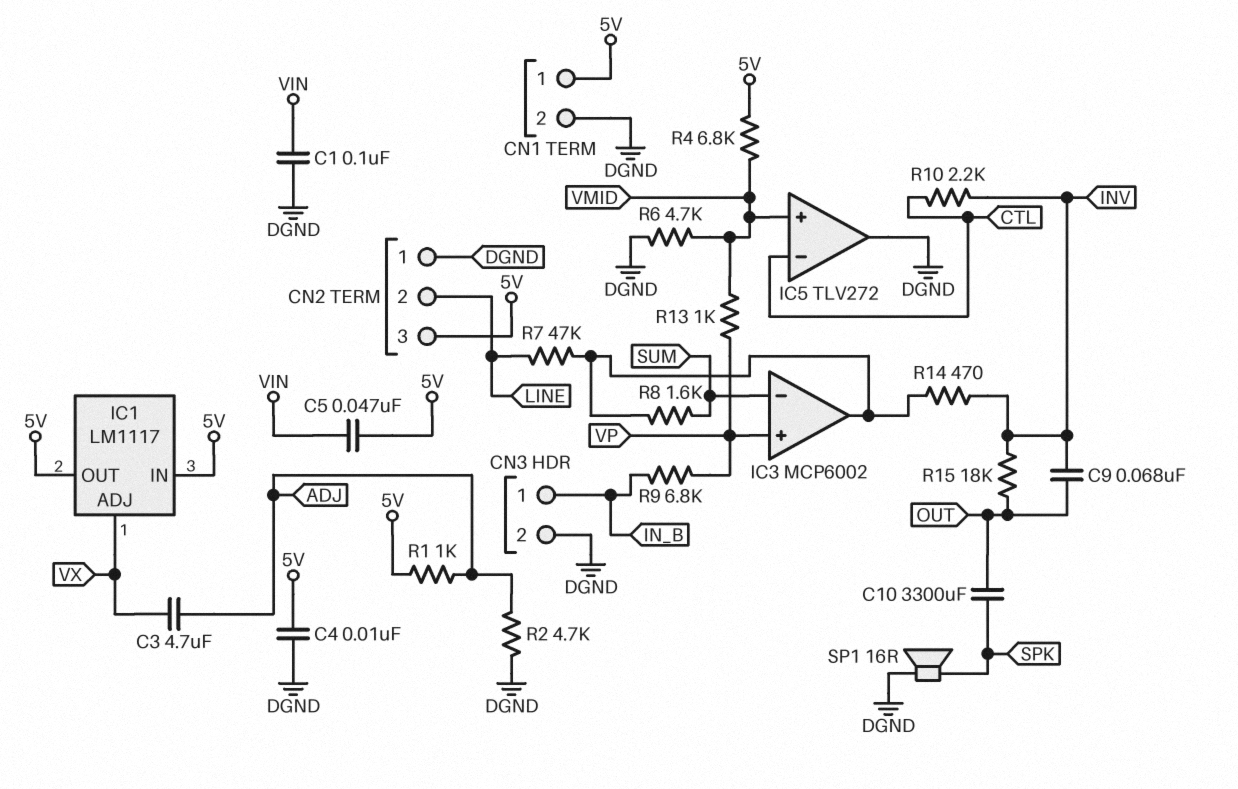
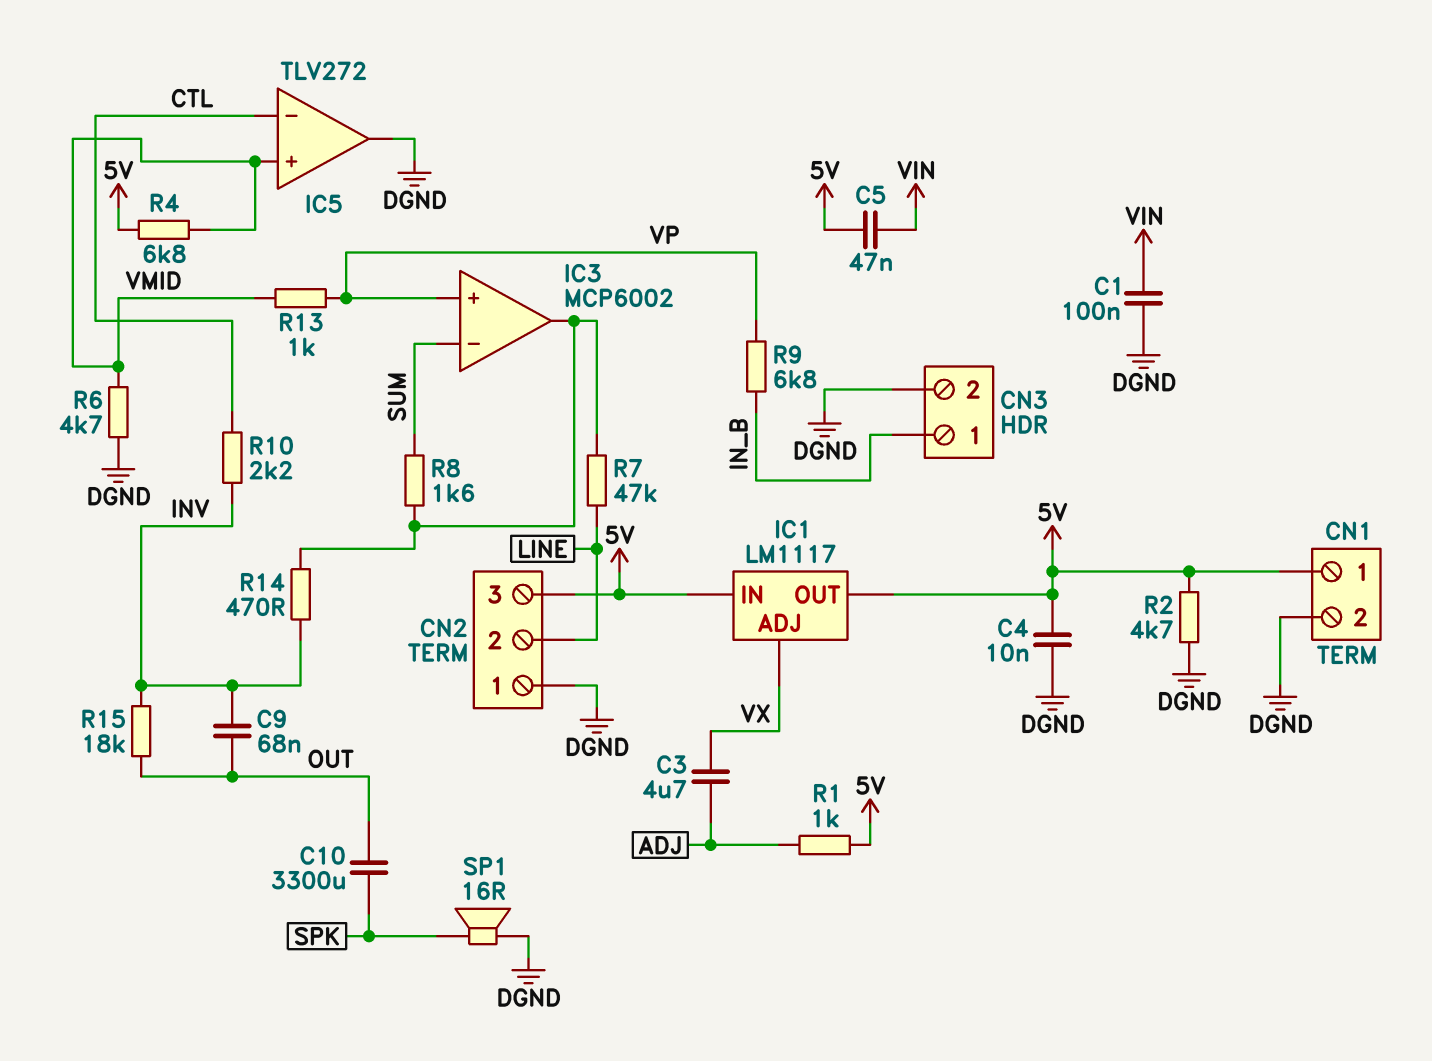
R2: 4.7k (ADJ, DGND) -> 4.7k (5V, DGND)

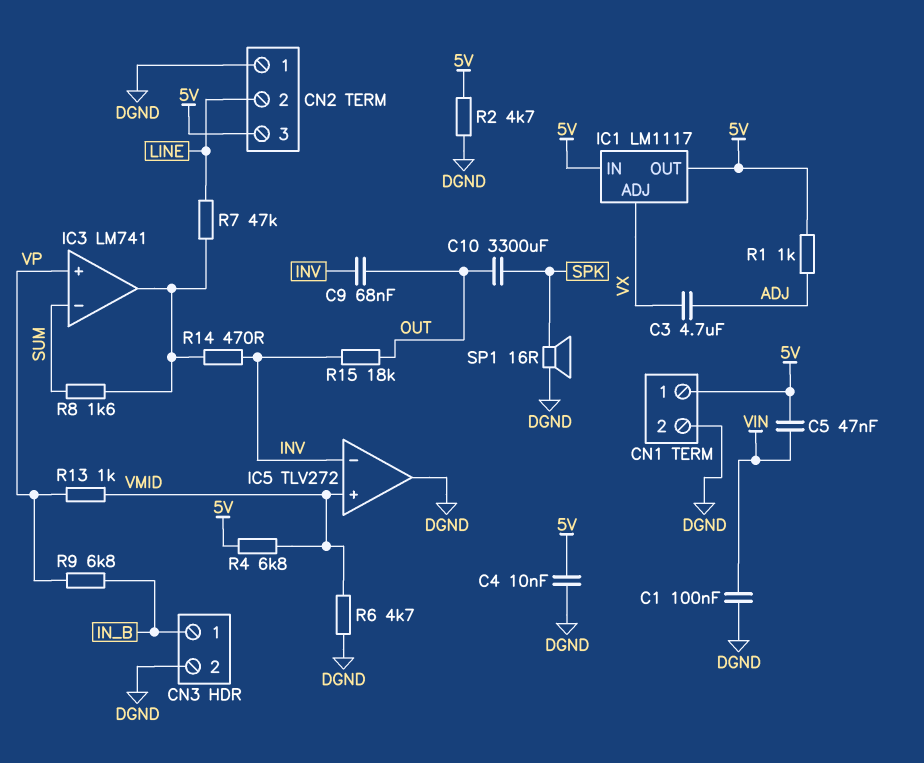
IC3: MCP6002 -> LM741
IC5 pin in-: CTL -> INV
R10: 2.2k (CTL, INV) -> none

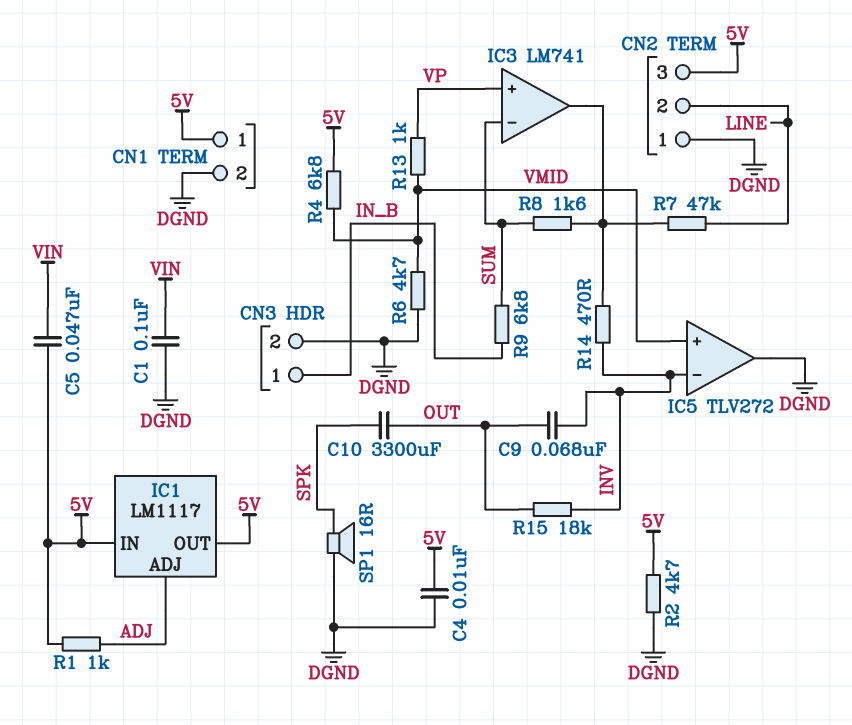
C3: 4.7uF (ADJ, VX) -> none
IC1 pin ADJ: VX -> ADJ
R9: 6.8k (IN_B, VP) -> 6.8k (IN_B, SUM)

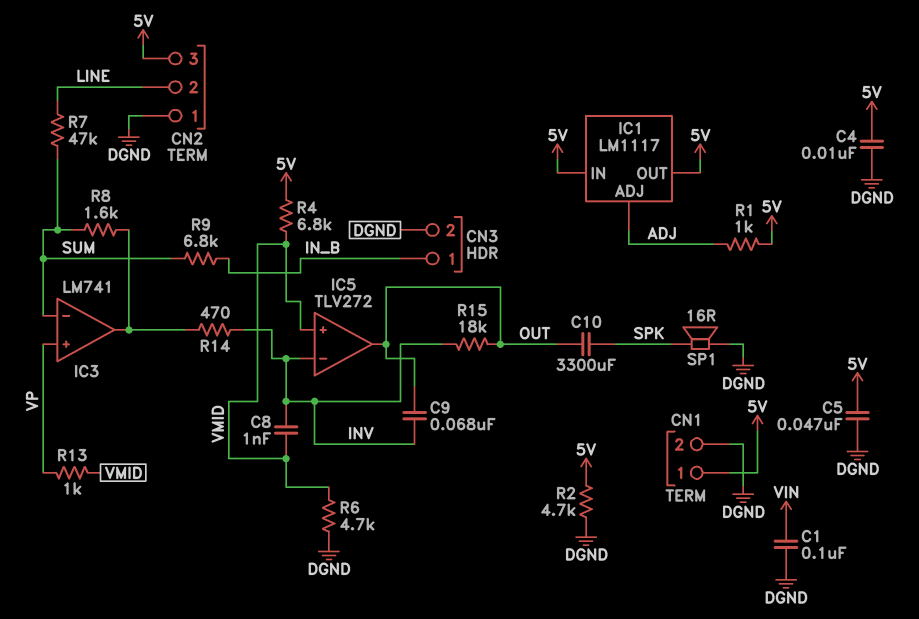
C5: 47nF (5V, VIN) -> 47nF (5V, DGND)
C8: none -> 1nF (INV, VMID)
IC5 pin out: DGND -> OUT
R7: 47k (IC3/out, LINE) -> 47k (LINE, SUM)

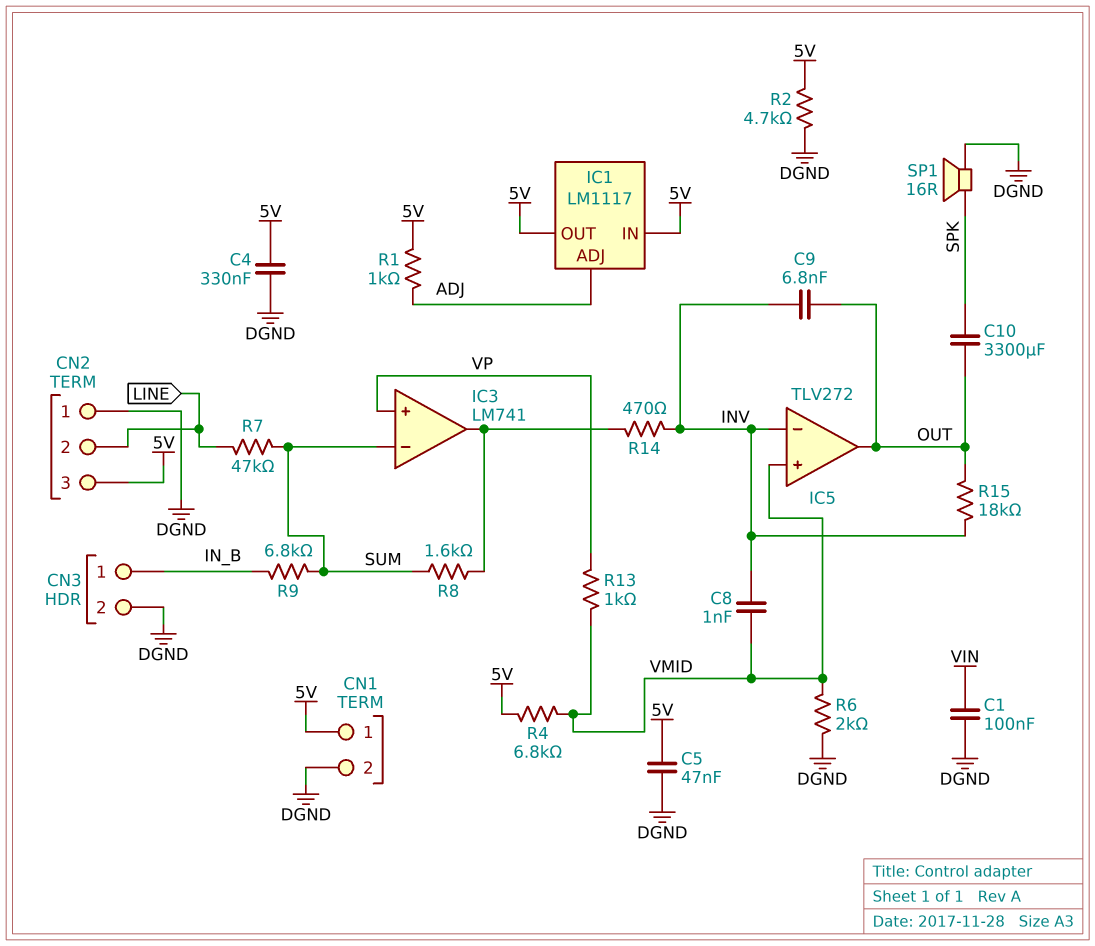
C4: 10nF (5V, DGND) -> 330nF (5V, DGND)
C9: 68nF (INV, OUT) -> 6.8nF (INV, OUT)
R6: 4.7k (DGND, VMID) -> 2k (DGND, VMID)

